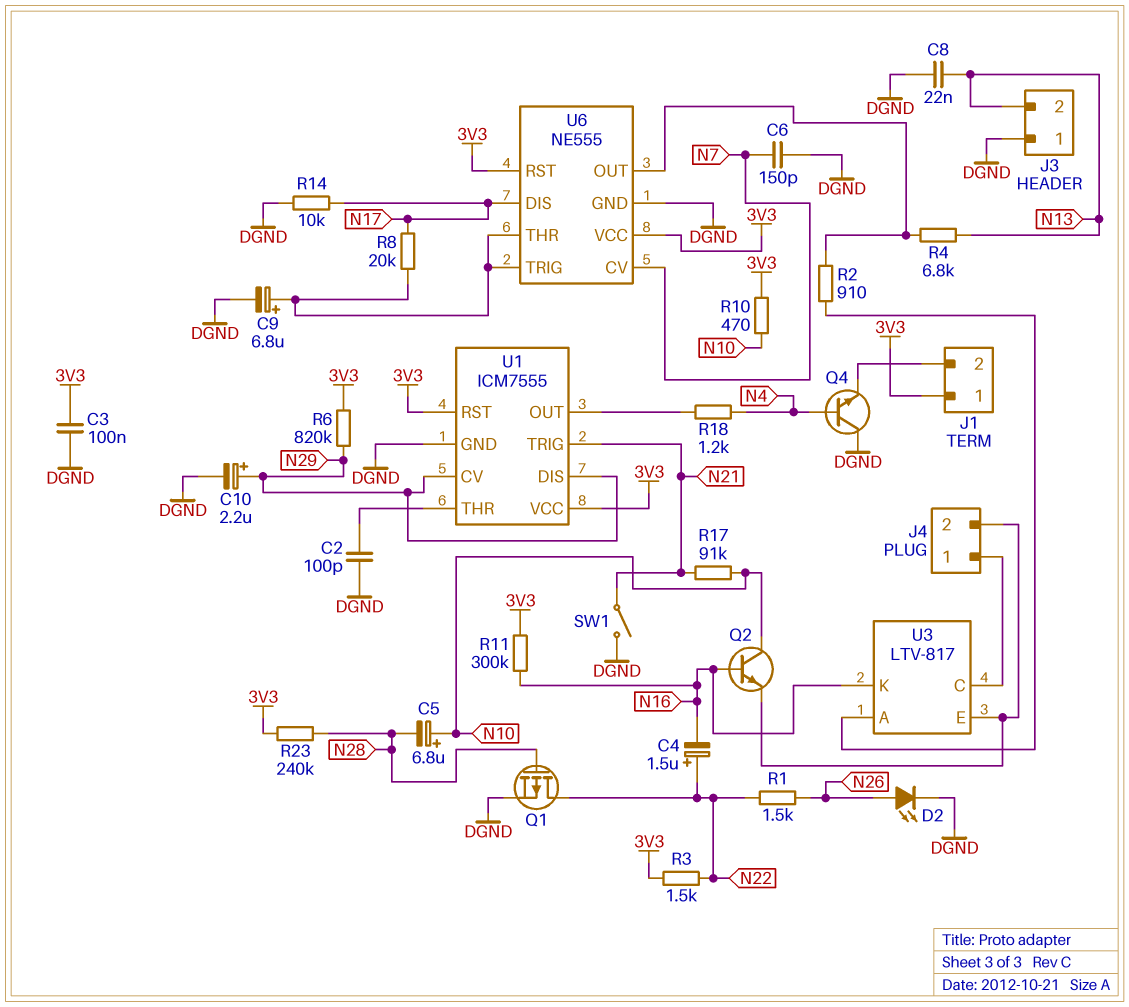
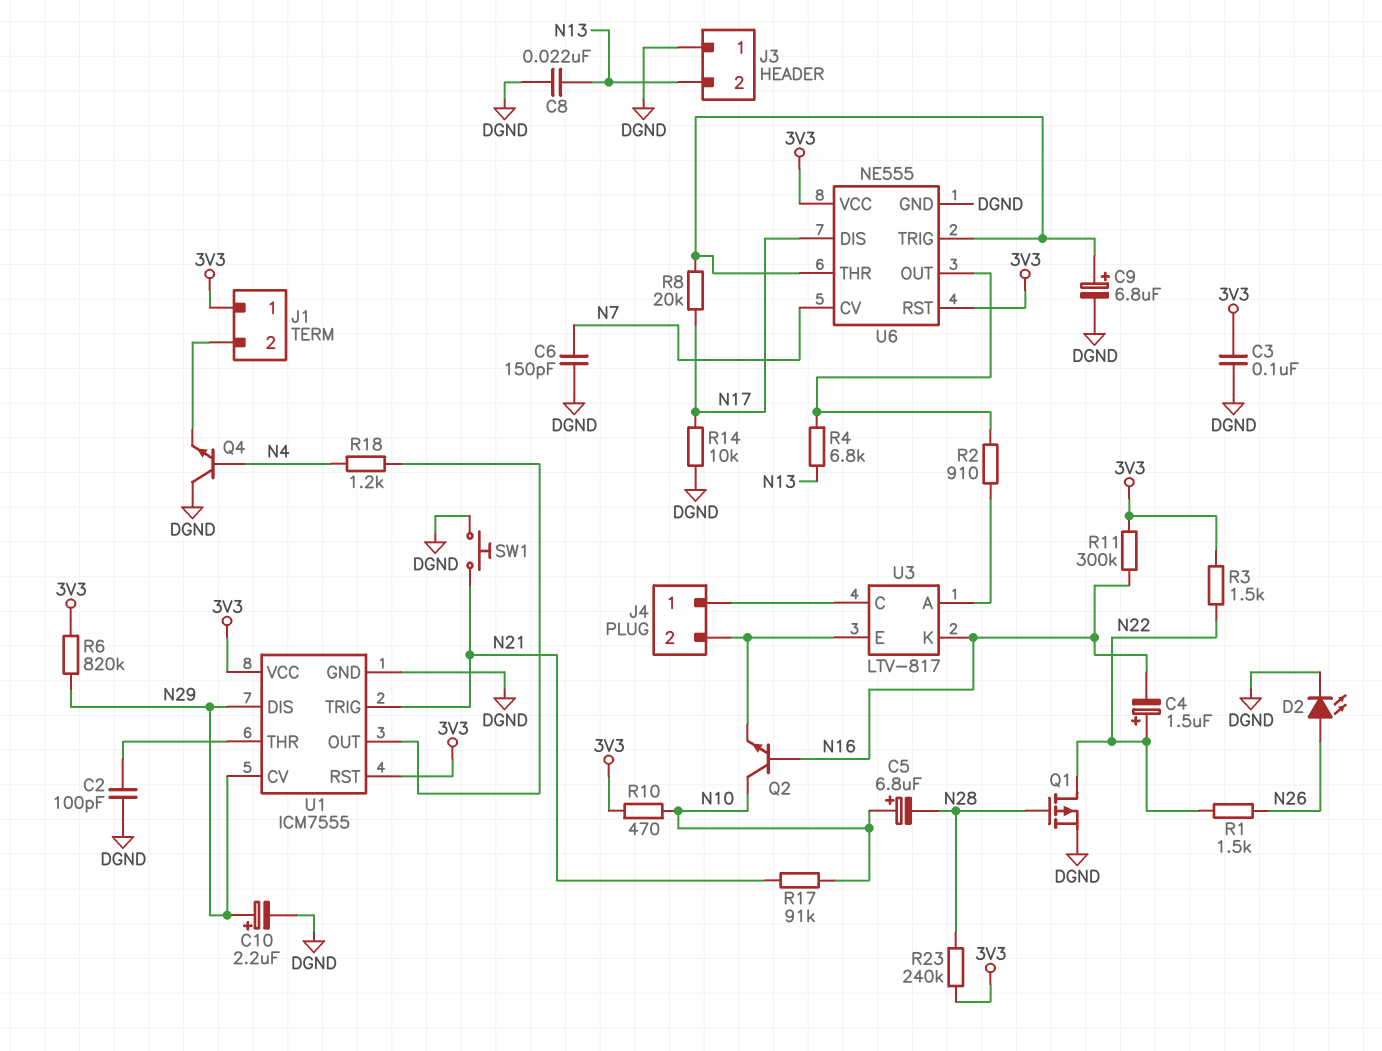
SW1: switch (DGND, N21) -> button (DGND, N21)

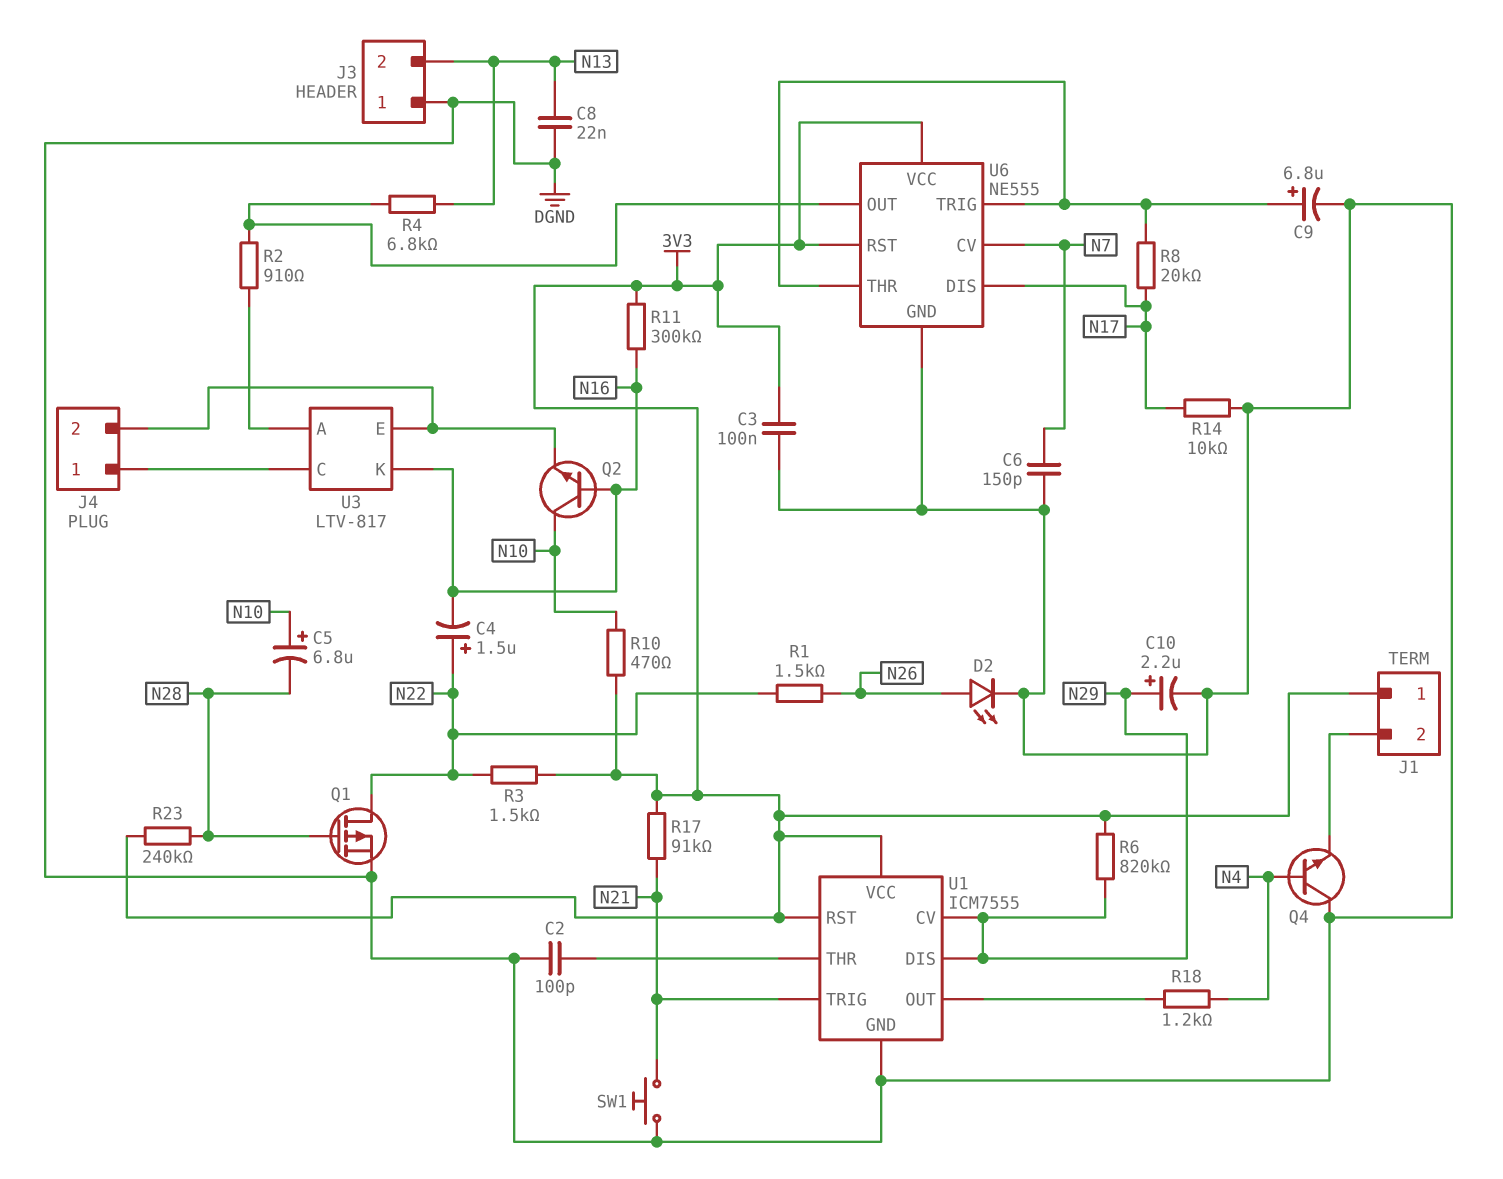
R17: 91k (N10, N21) -> 91k (3V3, N21)

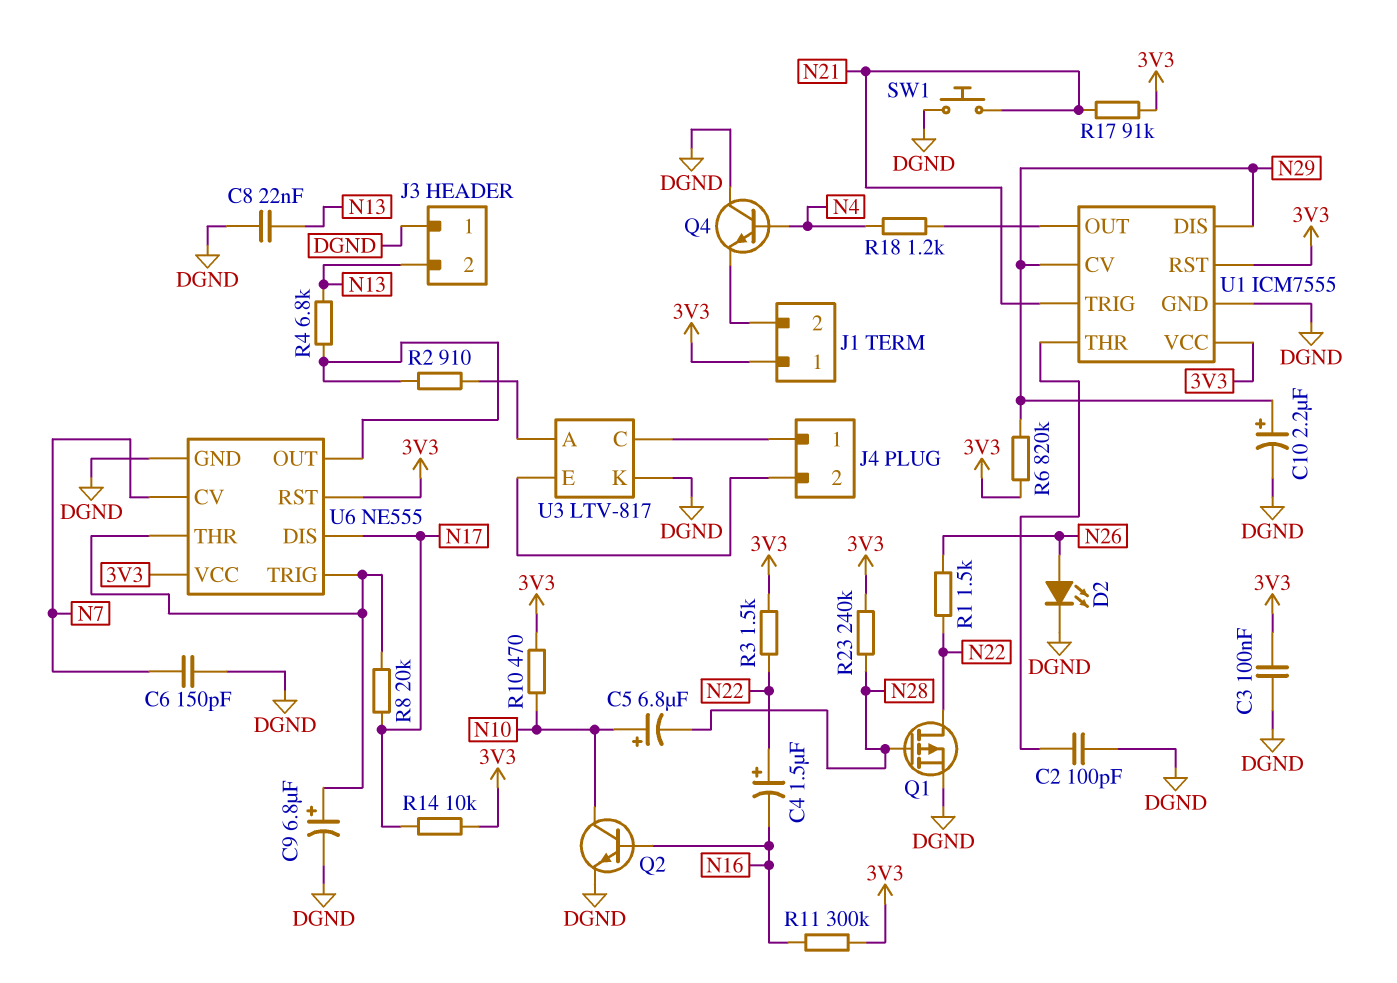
Q2: NPN (B N16, C N10, E J4/2) -> NPN (B N16, C N10, E DGND)
R14: 10k (DGND, N17) -> 10k (3V3, N17)
U3 pin K: N16 -> DGND

